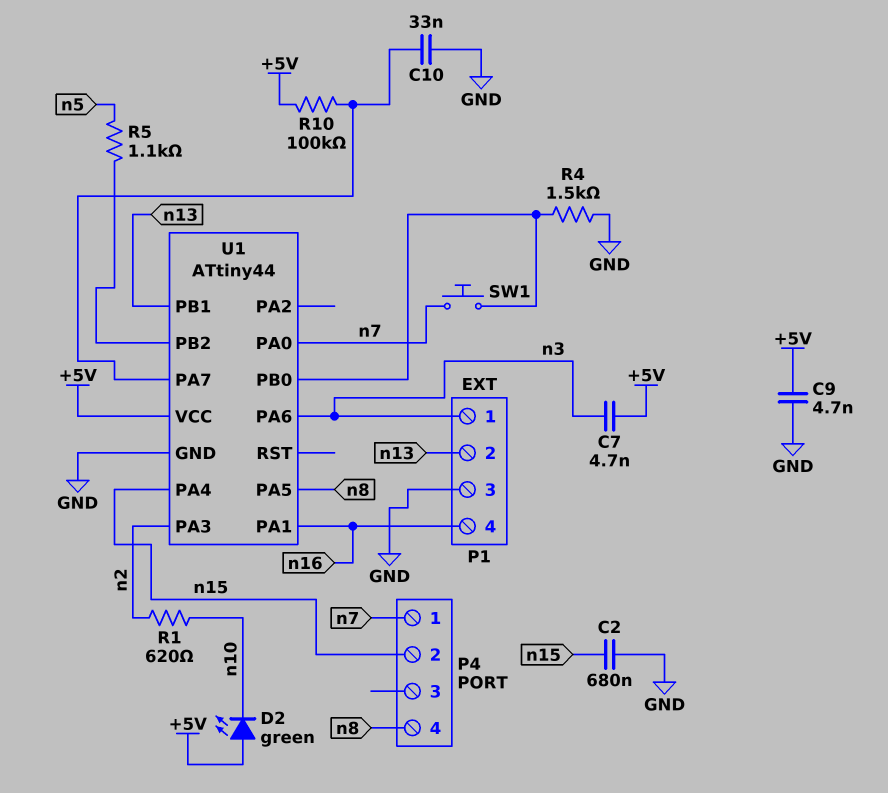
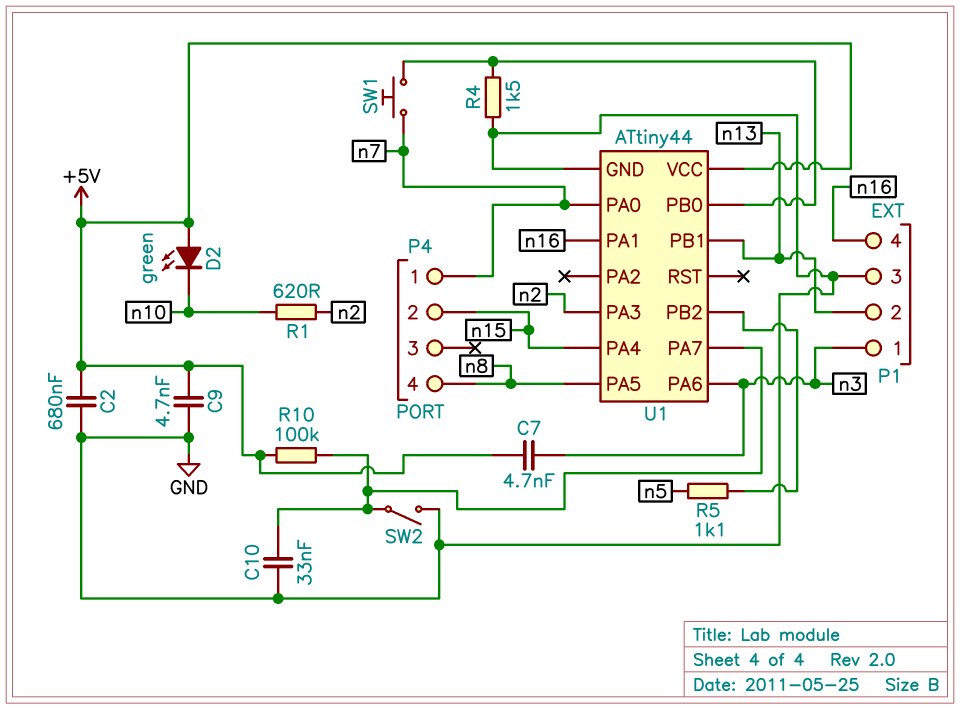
C2: 680nF (GND, n15) -> 680nF (+5V, GND)
SW2: none -> switch (GND, U1/PA7)

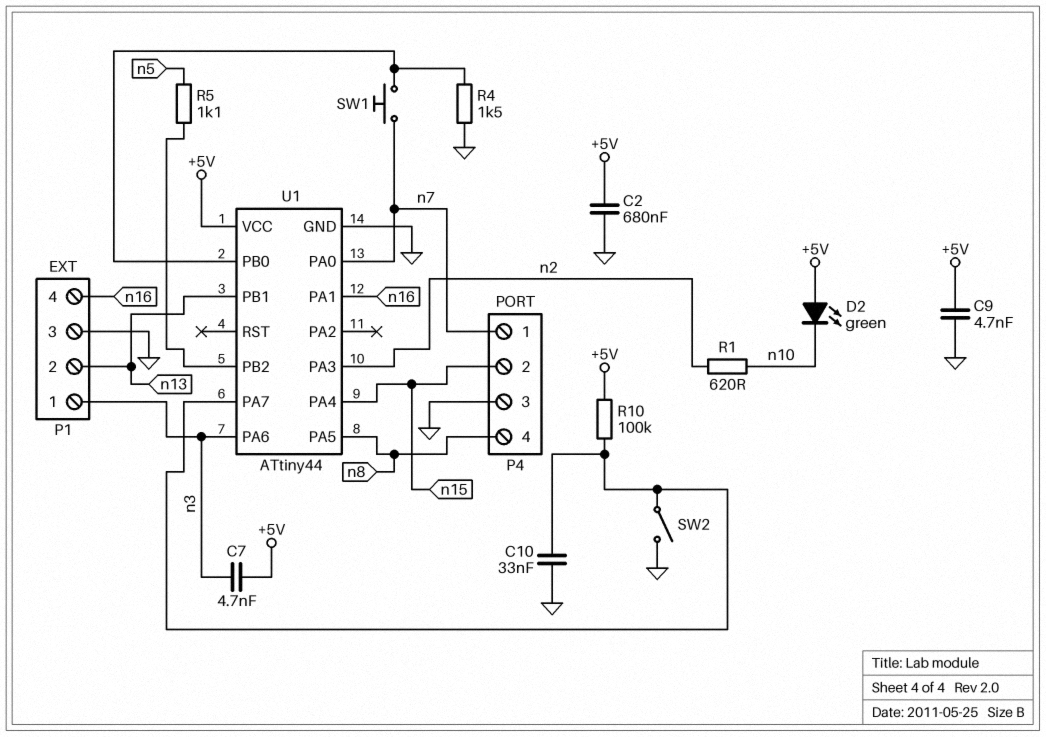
P4 pin 3: none -> GND

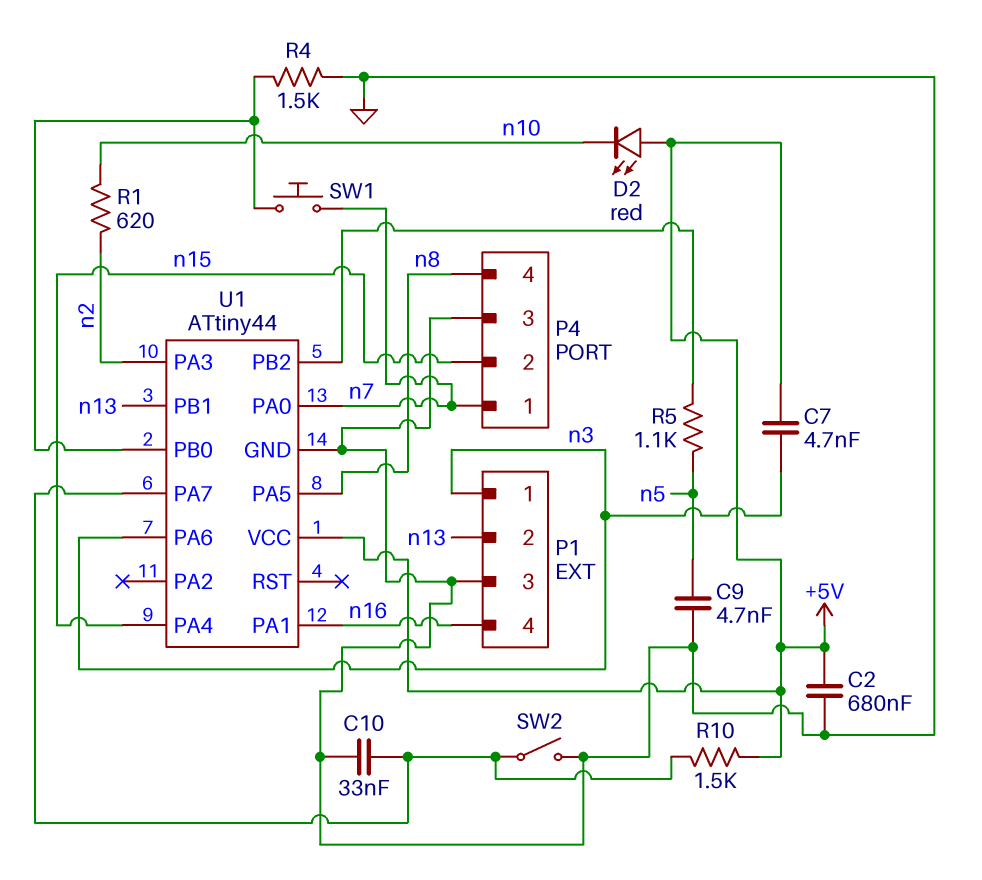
C9: 4.7nF (+5V, GND) -> 4.7nF (GND, n5)
D2: LED green (A +5V, K n10) -> LED red (A +5V, K n10)
R10: 100k (+5V, U1/PA7) -> 1.5k (+5V, U1/PA7)

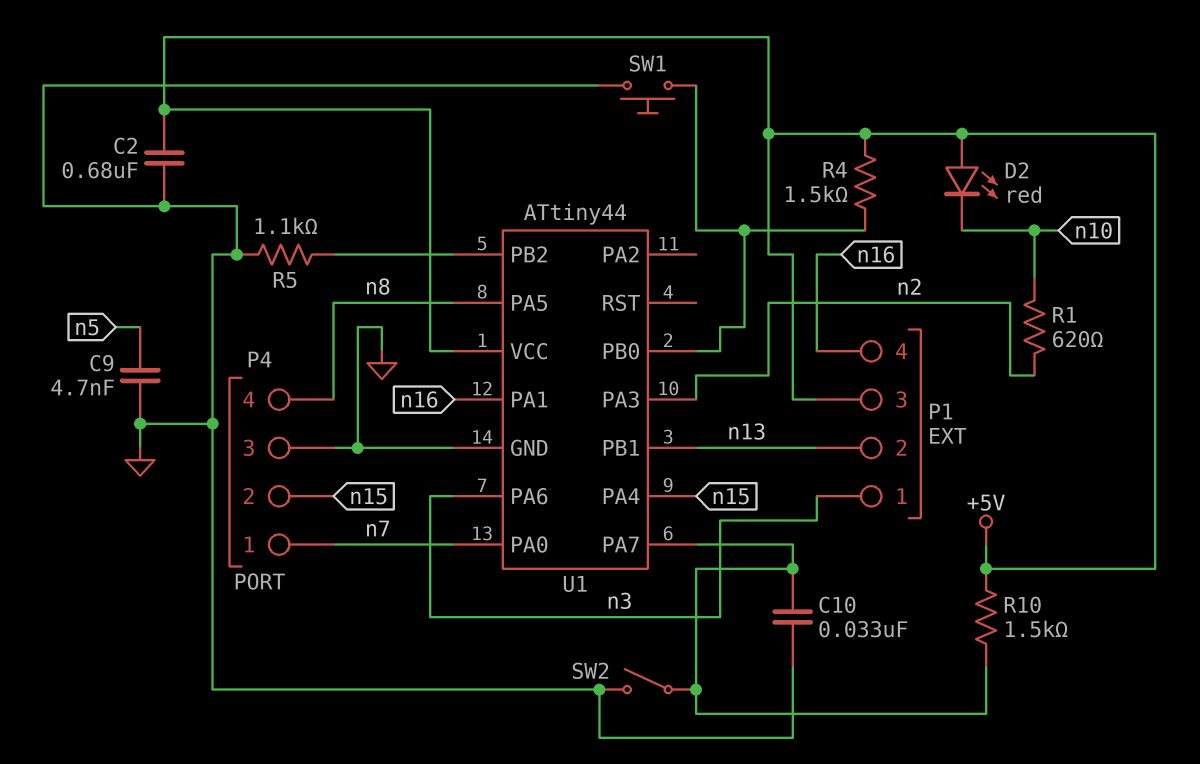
C7: 4.7nF (+5V, n3) -> none
P1 pin 3: GND -> +5V
R4: 1.5k (GND, U1/PB0) -> 1.5k (+5V, U1/PB0)
R5: 1.1k (U1/PB2, n5) -> 1.1k (GND, U1/PB2)
SW1: button (U1/PB0, n7) -> button (GND, U1/PB0)

